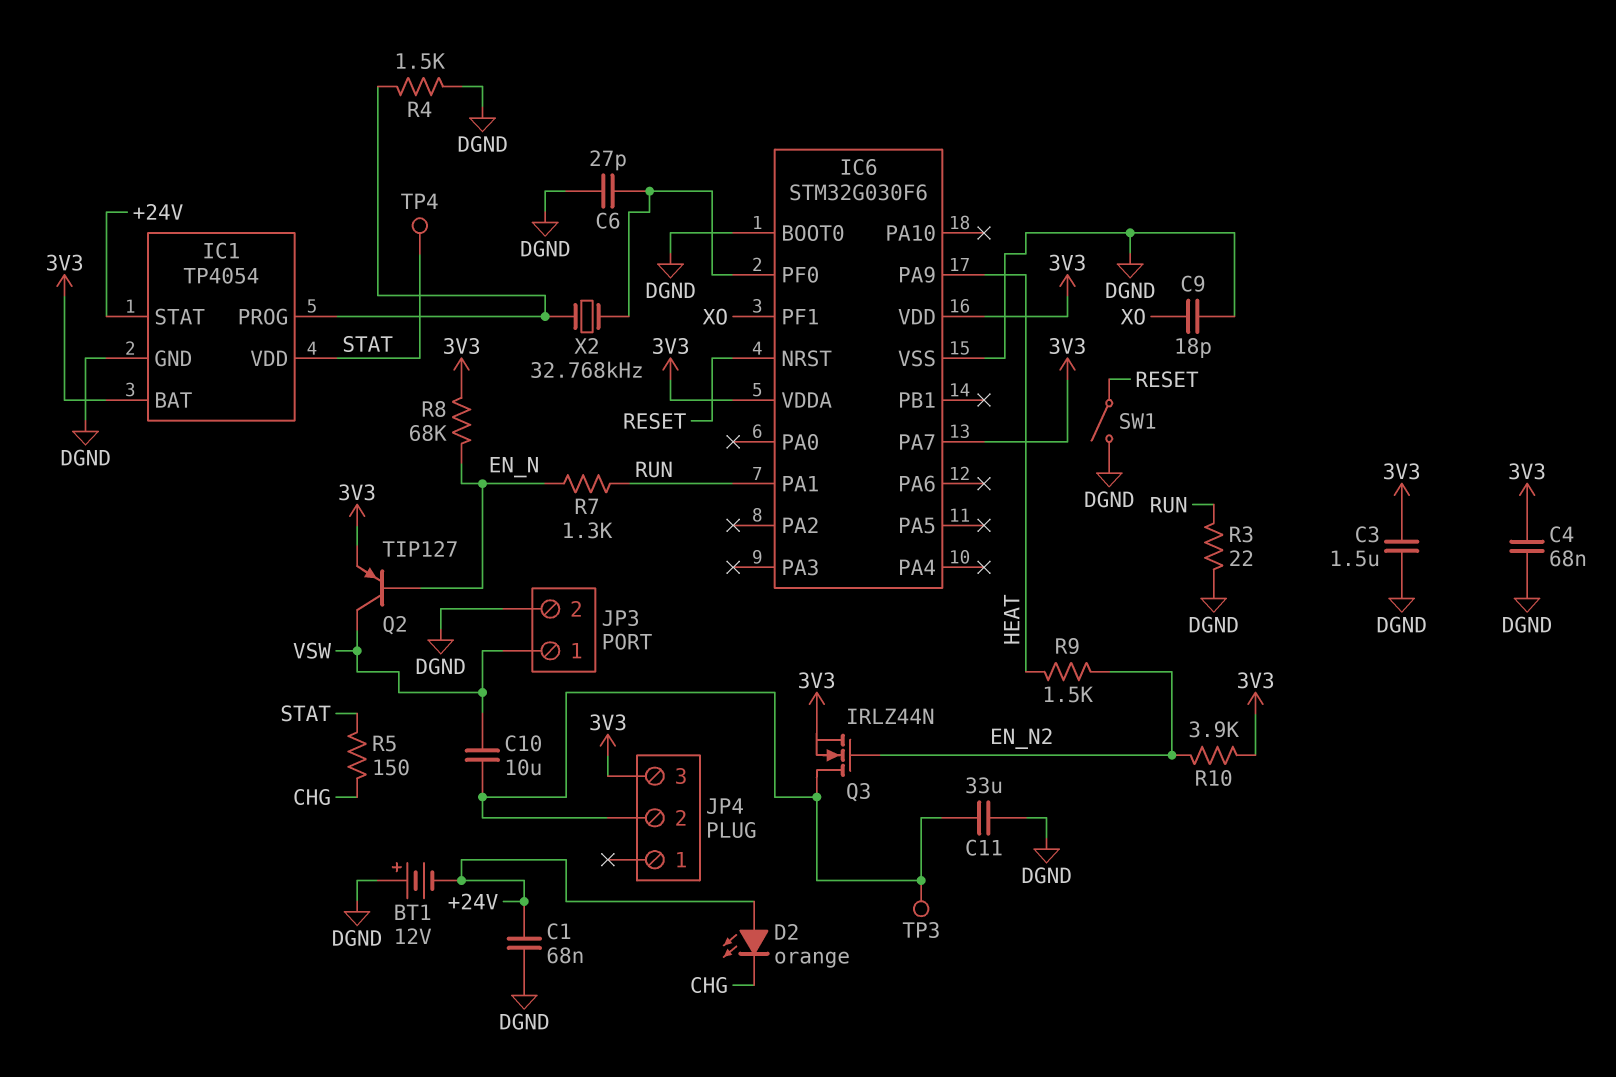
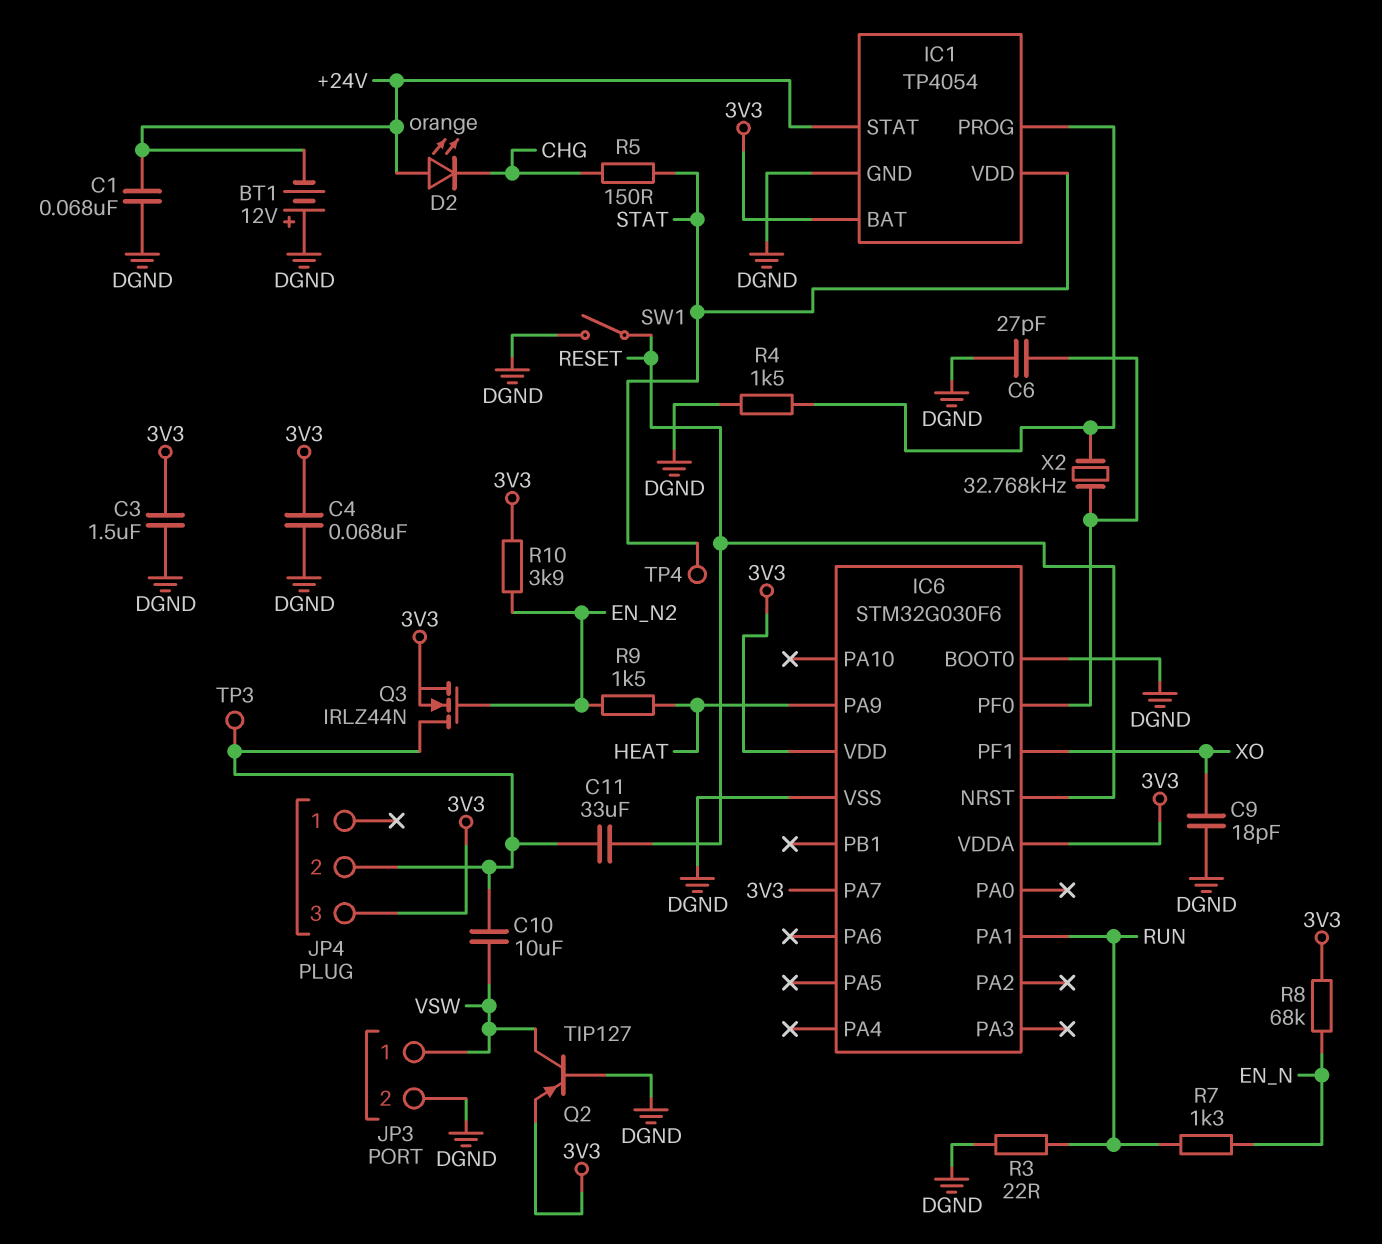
C11: 33uF (DGND, JP4/2) -> 33uF (JP4/2, RESET)
Q2: PNP TIP127 (B EN_N, C VSW, E 3V3) -> PNP TIP127 (B DGND, C VSW, E 3V3)

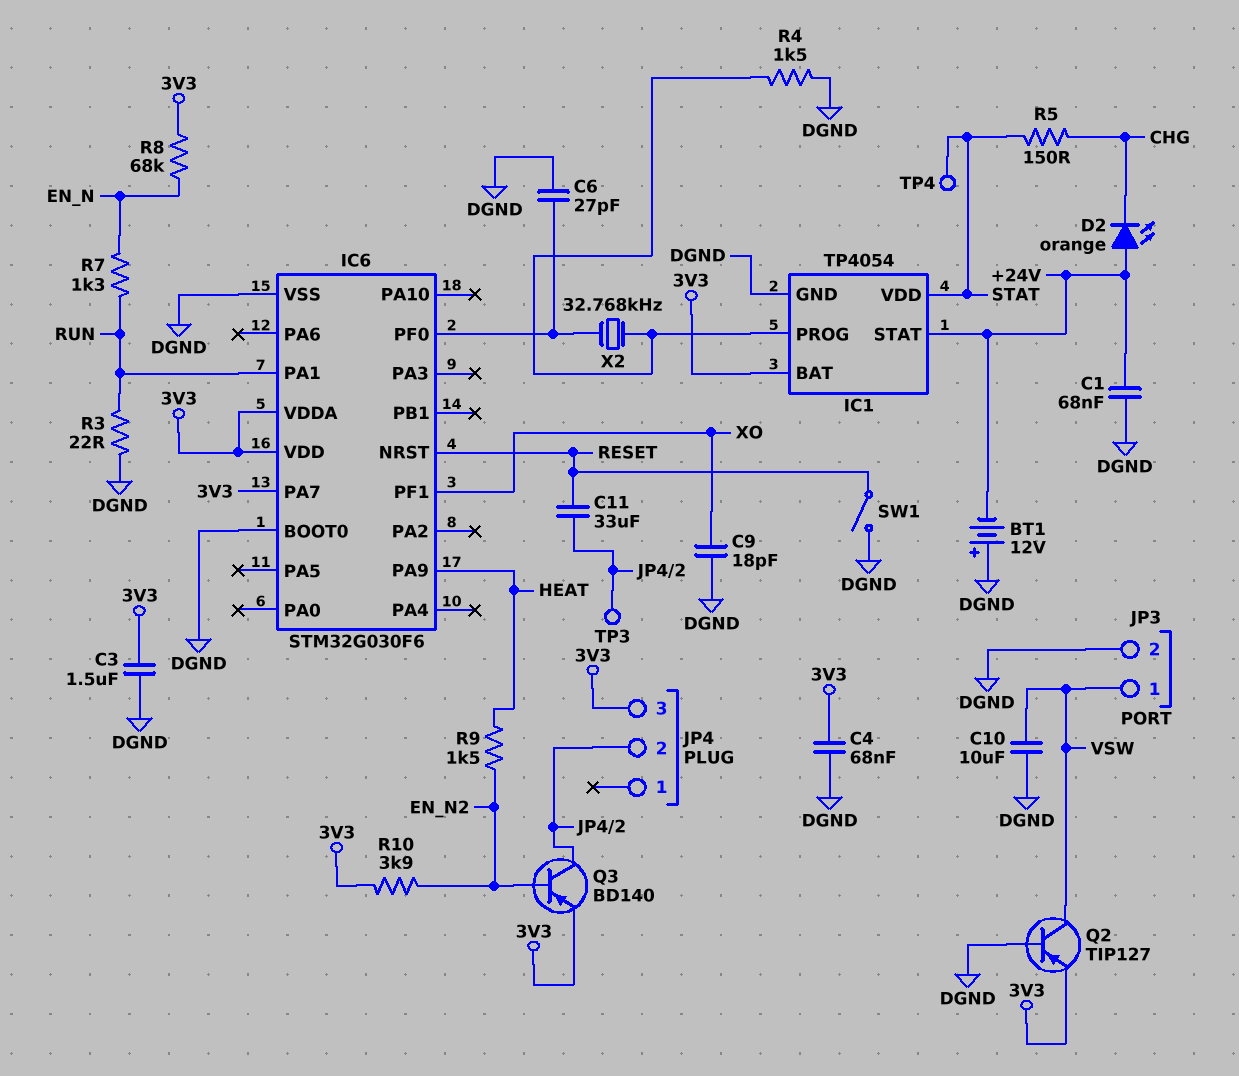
C10: 10uF (JP4/2, VSW) -> 10uF (DGND, VSW)
Q3: NMOS IRLZ44N (G EN_N2, D JP4/2, S 3V3) -> PNP BD140 (B EN_N2, C JP4/2, E 3V3)

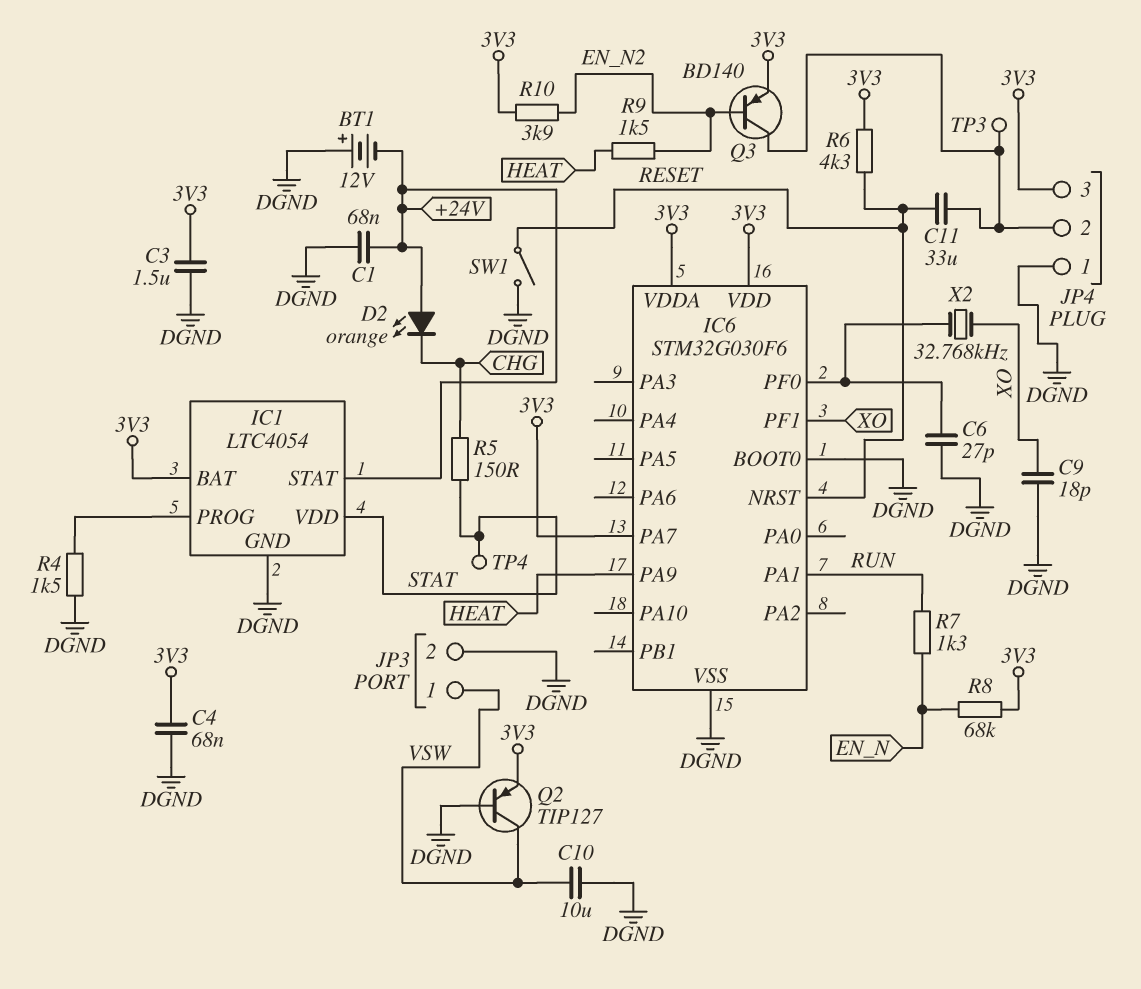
IC1: TP4054 -> LTC4054
JP4 pin 1: none -> DGND
R3: 22 (DGND, RUN) -> none
R6: none -> 4.3k (3V3, RESET)
X2: 32.768kHz (IC1/PROG, IC6/PF0) -> 32.768kHz (IC6/PF0, XO)

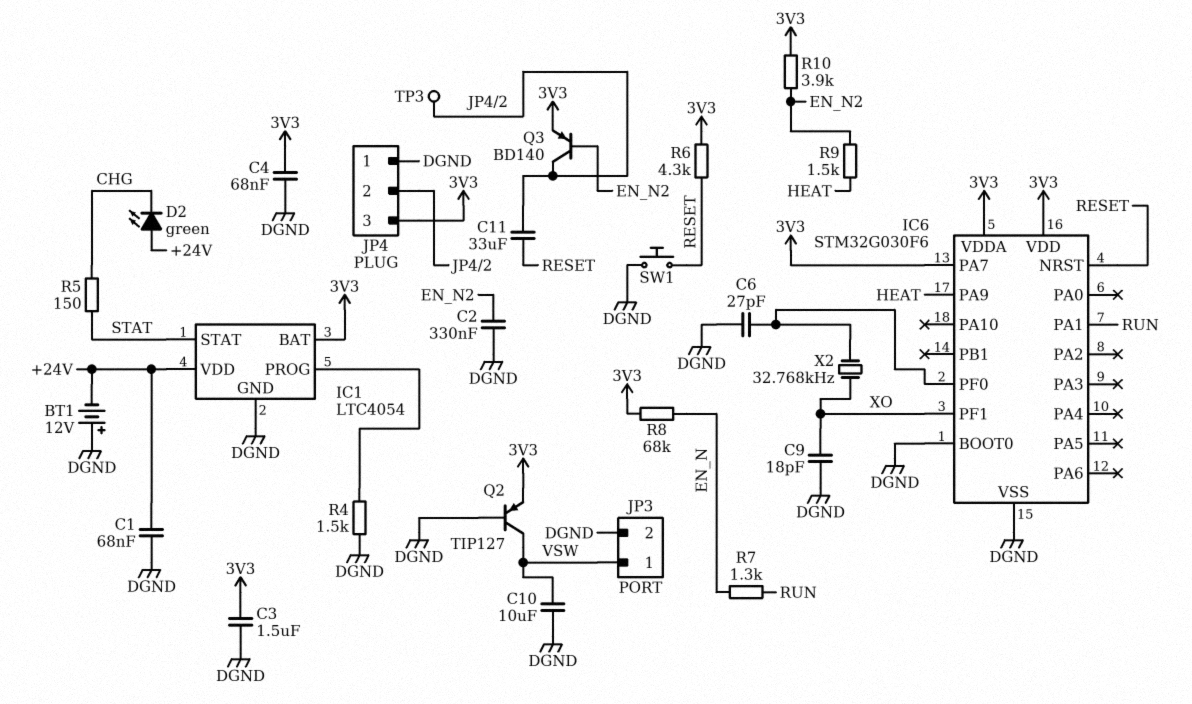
C2: none -> 330nF (DGND, EN_N2)
D2: LED orange (A +24V, K CHG) -> LED green (A +24V, K CHG)
IC1 pin STAT: +24V -> STAT
IC1 pin VDD: STAT -> +24V
SW1: switch (DGND, RESET) -> button (DGND, RESET)
TP4: test point (STAT) -> none

